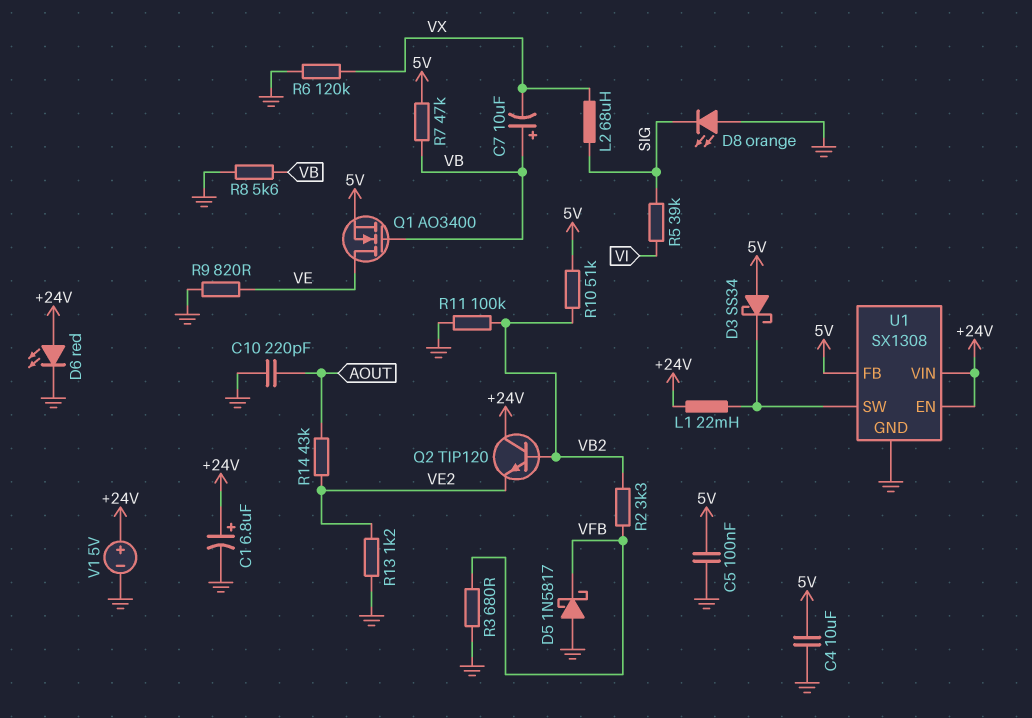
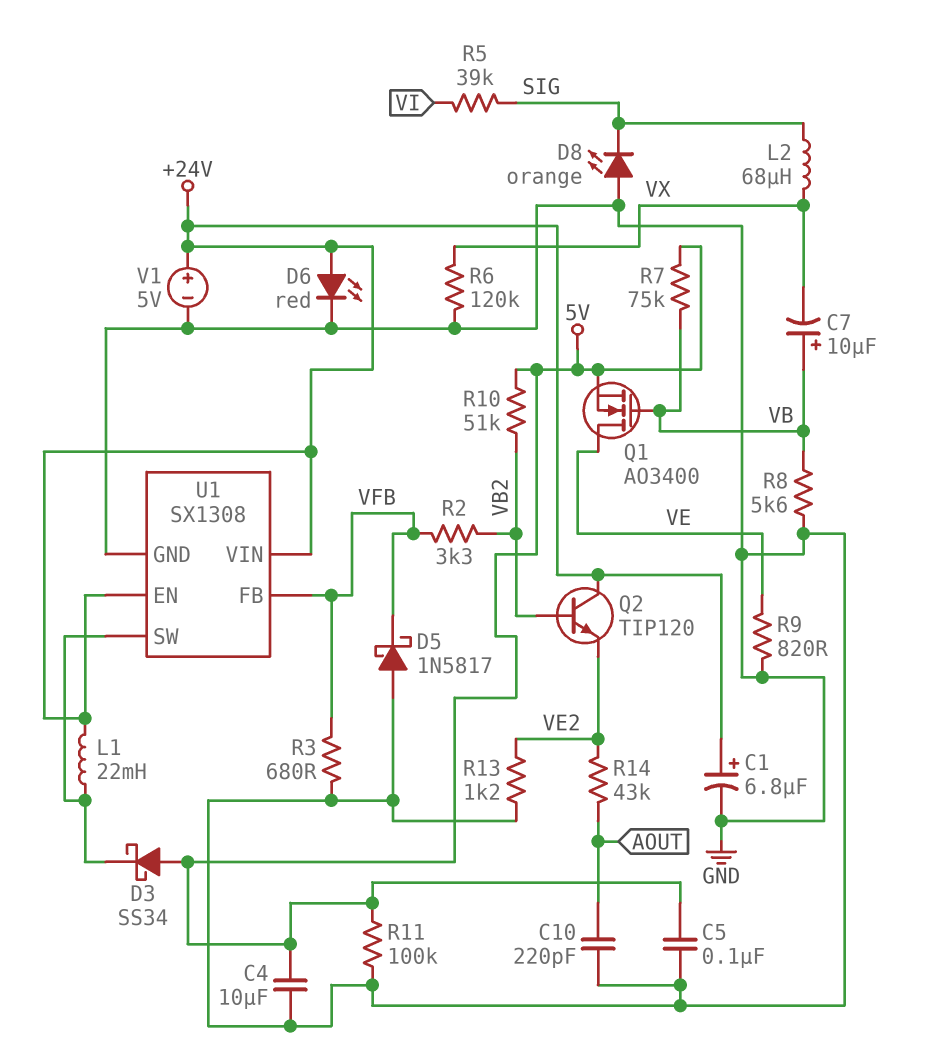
R7: 47k (5V, VB) -> 75k (5V, VB)
R11: 100k (GND, VB2) -> 100k (5V, GND)
U1 pin FB: 5V -> VFB

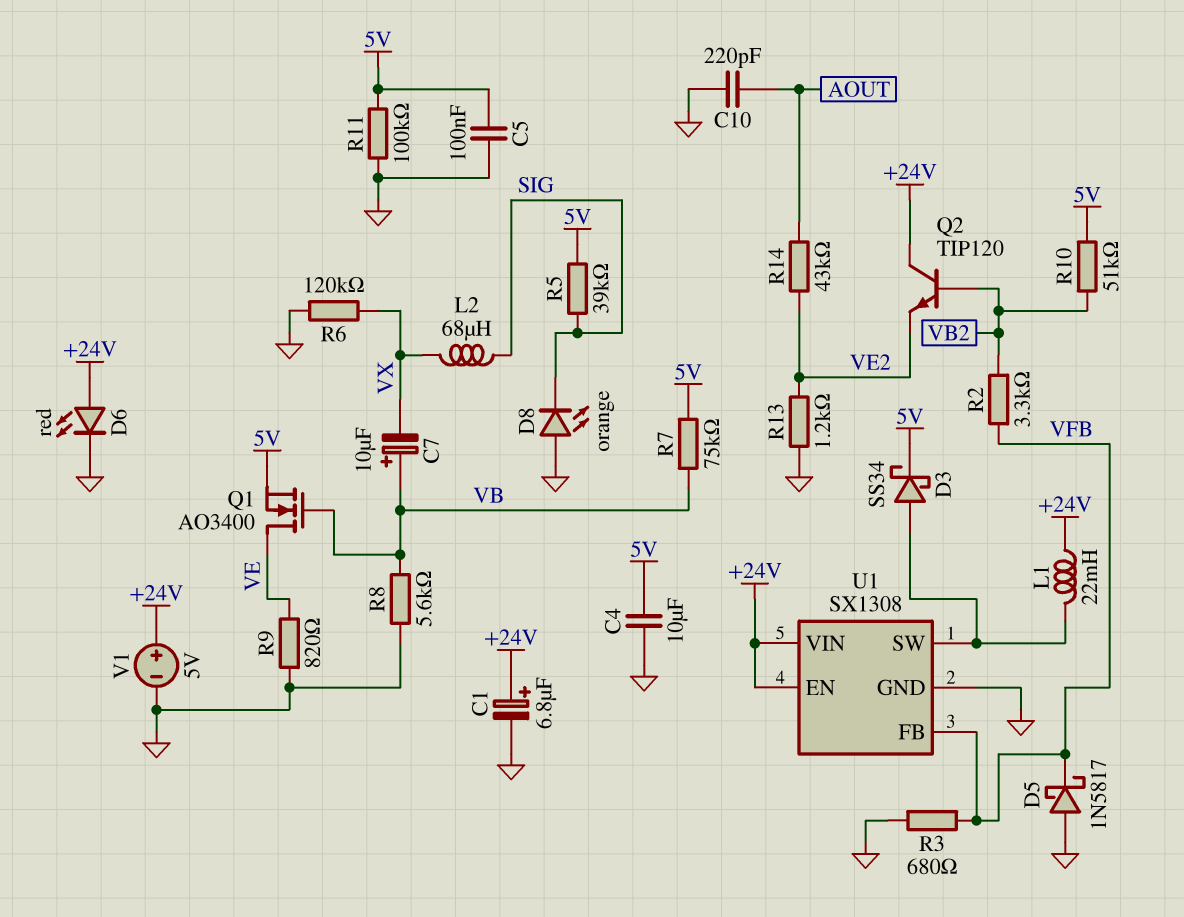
D3: schottky SS34 (A 5V, K U1/SW) -> schottky SS34 (A U1/SW, K 5V)
R5: 39k (SIG, VI) -> 39k (5V, SIG)

